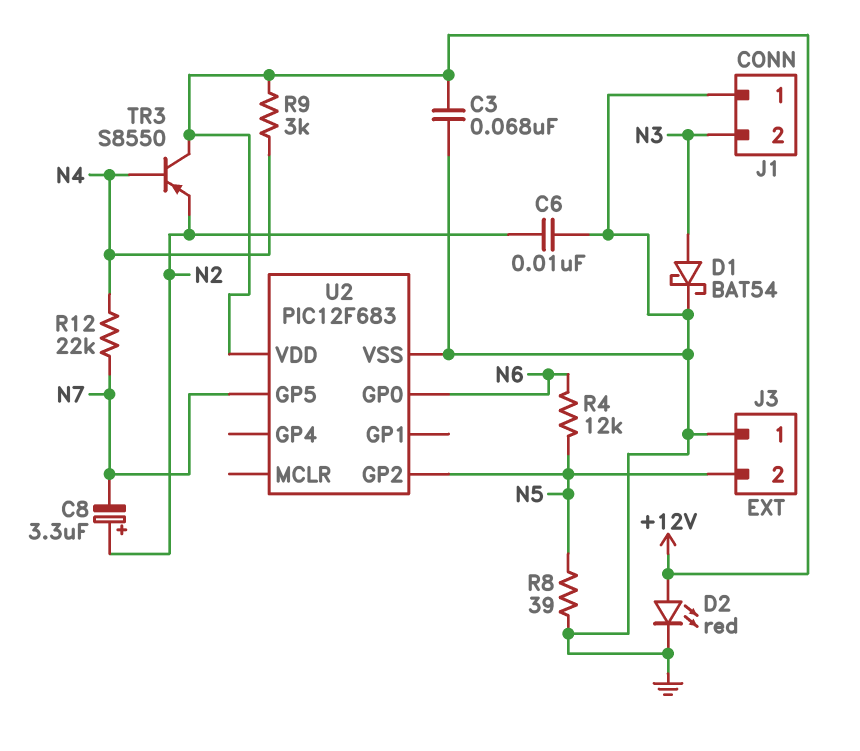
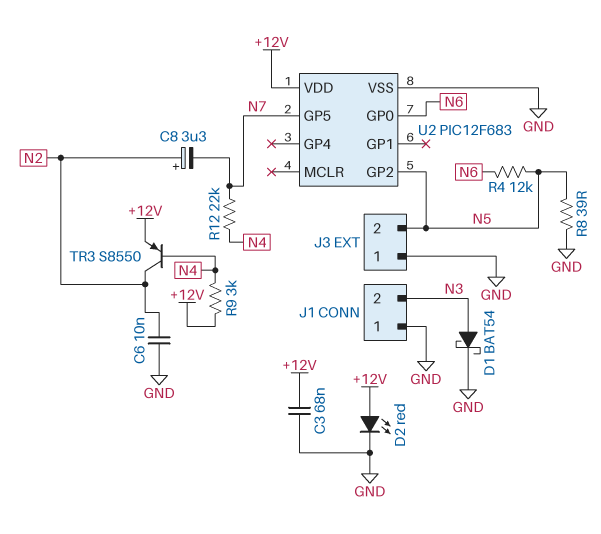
TR3: PNP S8550 (B N4, C +12V, E N2) -> PNP S8550 (B N4, C N2, E +12V)

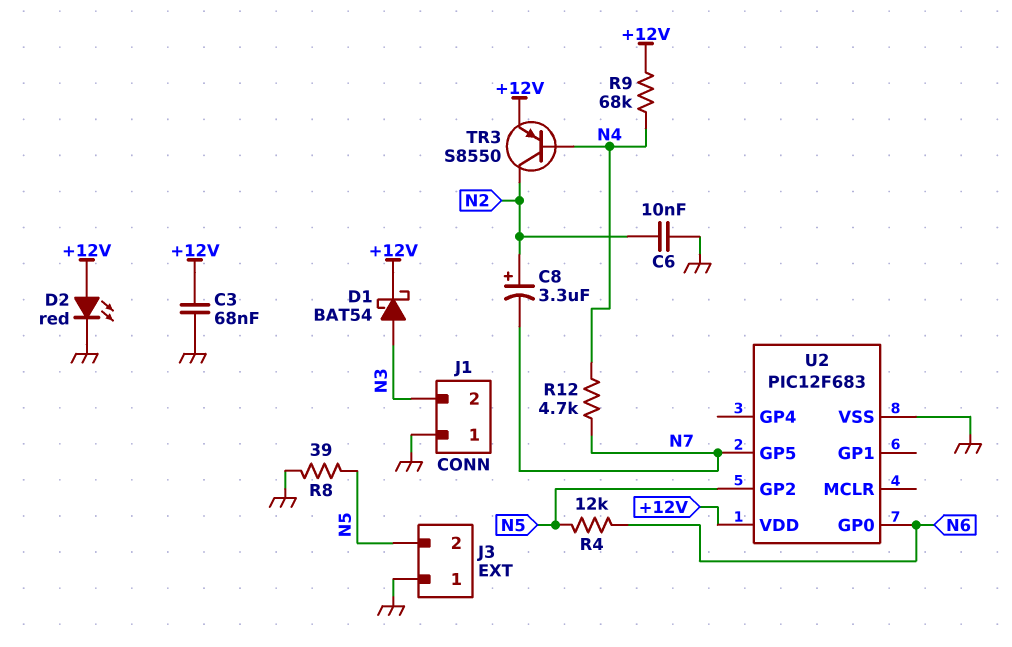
D1: schottky BAT54 (A N3, K GND) -> schottky BAT54 (A N3, K +12V)
R9: 3k (+12V, N4) -> 68k (+12V, N4)
R12: 22k (N4, N7) -> 4.7k (N4, N7)

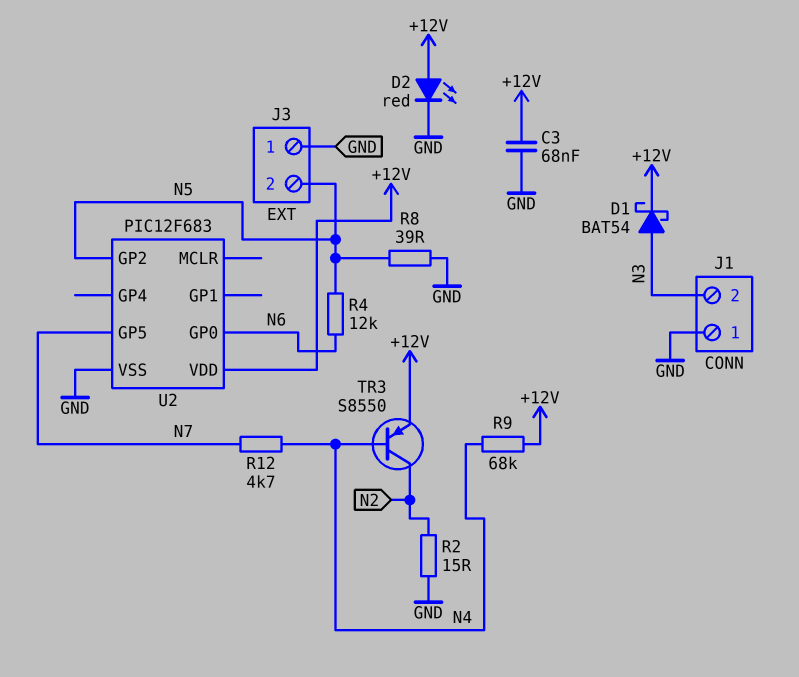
C6: 10nF (GND, N2) -> none
C8: 3.3uF (plus N2, minus N7) -> none
R2: none -> 15 (GND, N2)

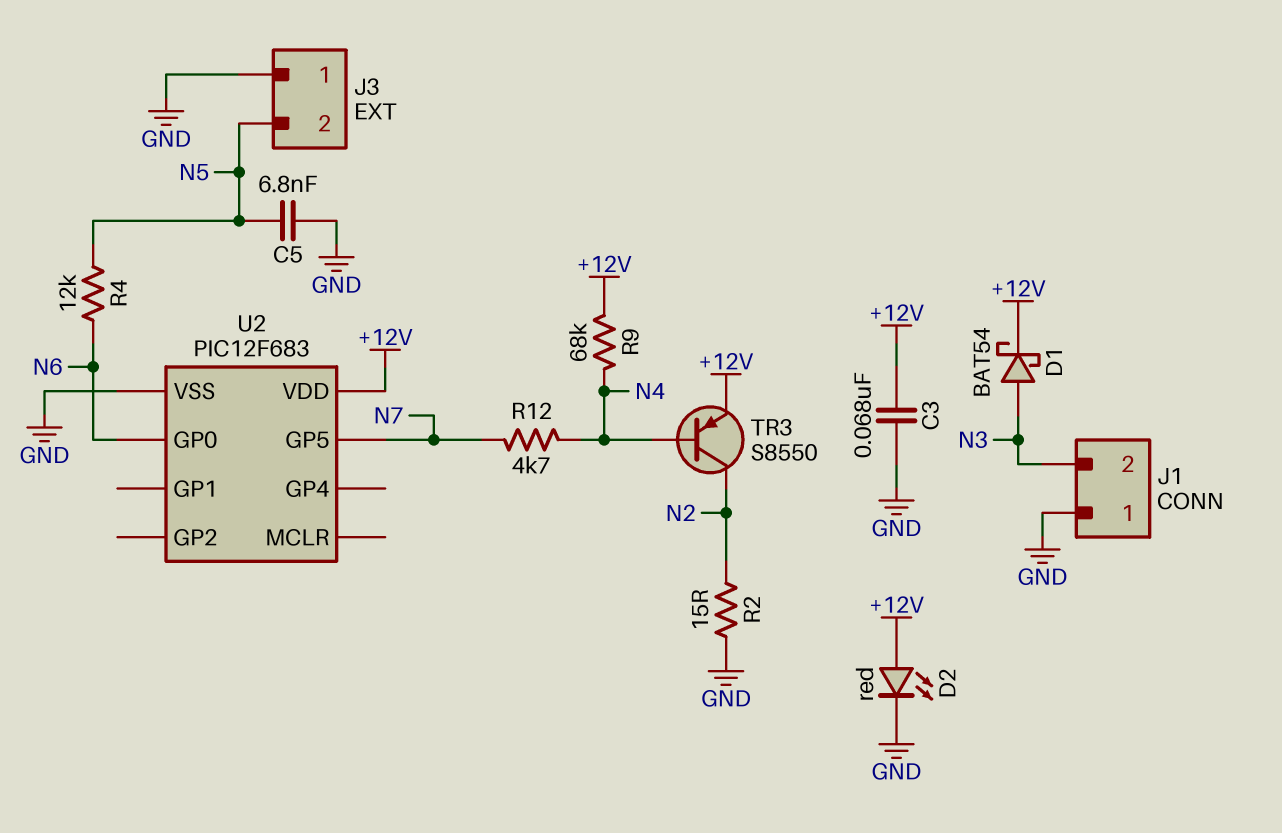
C5: none -> 6.8nF (GND, N5)
R8: 39 (GND, N5) -> none
U2 pin GP2: N5 -> none

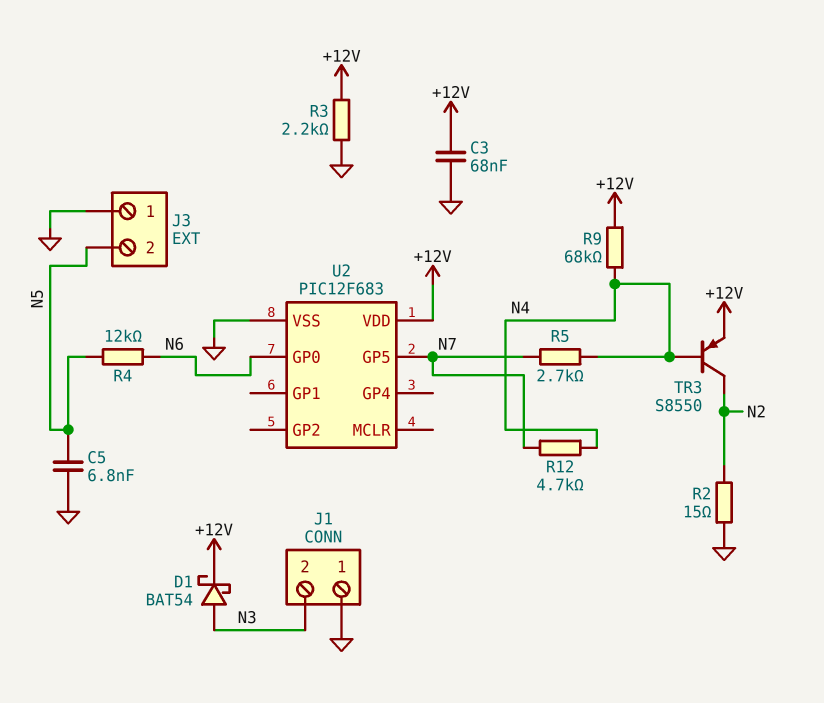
D2: LED red (A +12V, K GND) -> none
R3: none -> 2.2k (+12V, GND)
R5: none -> 2.7k (N4, N7)

